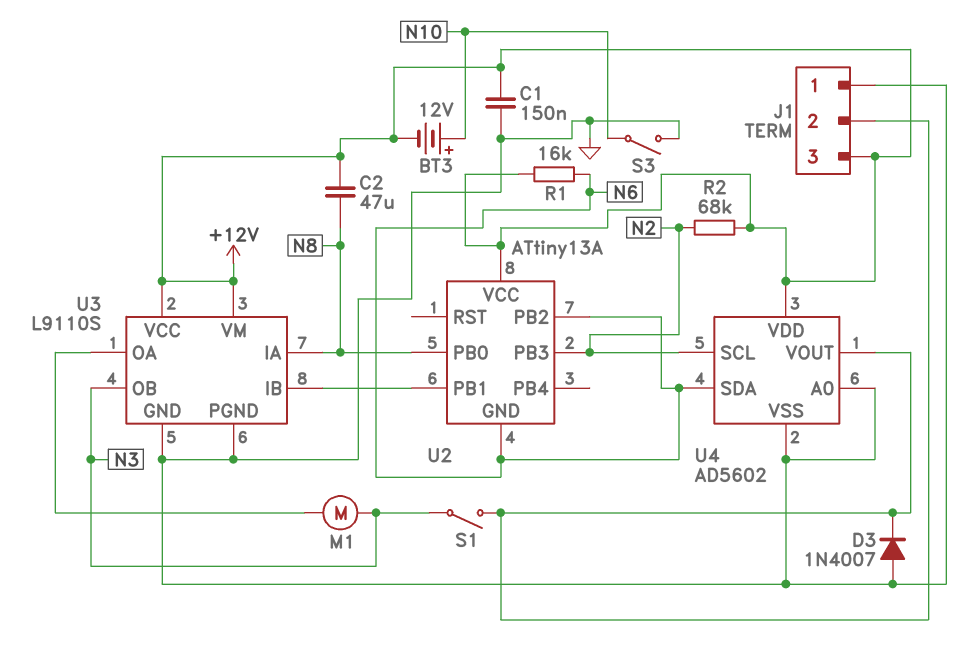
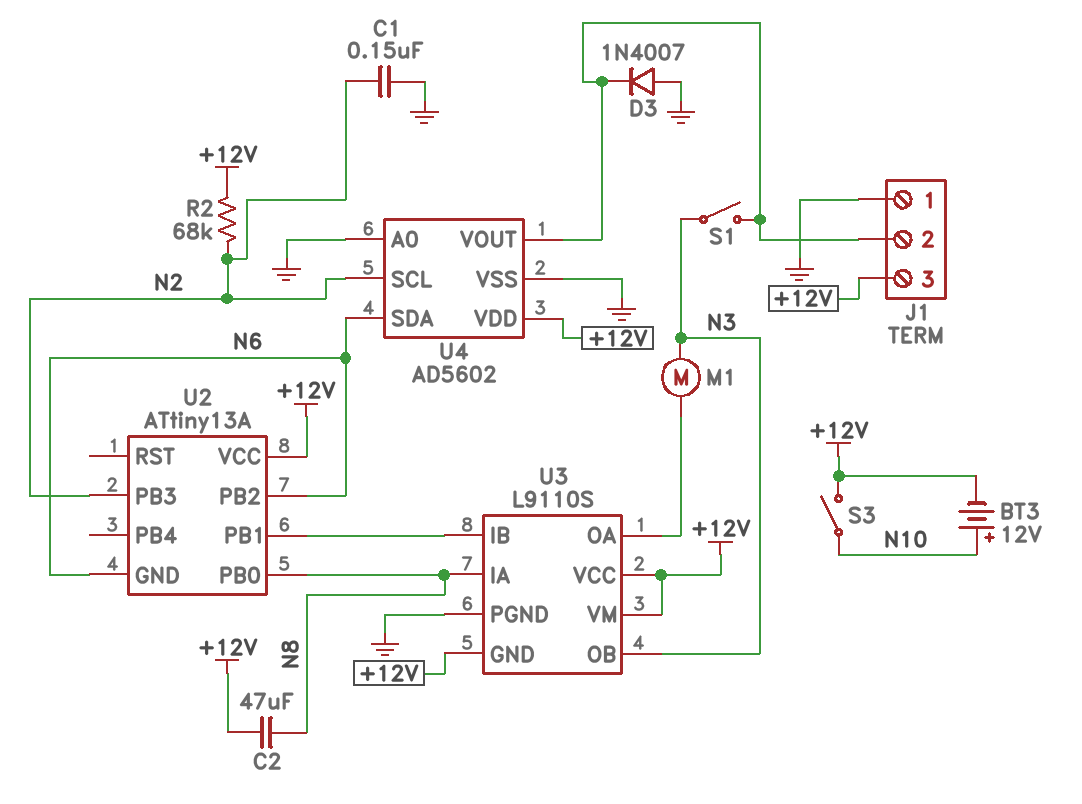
C1: 150nF (+12V, GND) -> 150nF (GND, N2)
R1: 16k (+12V, N6) -> none
S3: switch (GND, N10) -> switch (+12V, N10)
U3 pin GND: GND -> +12V

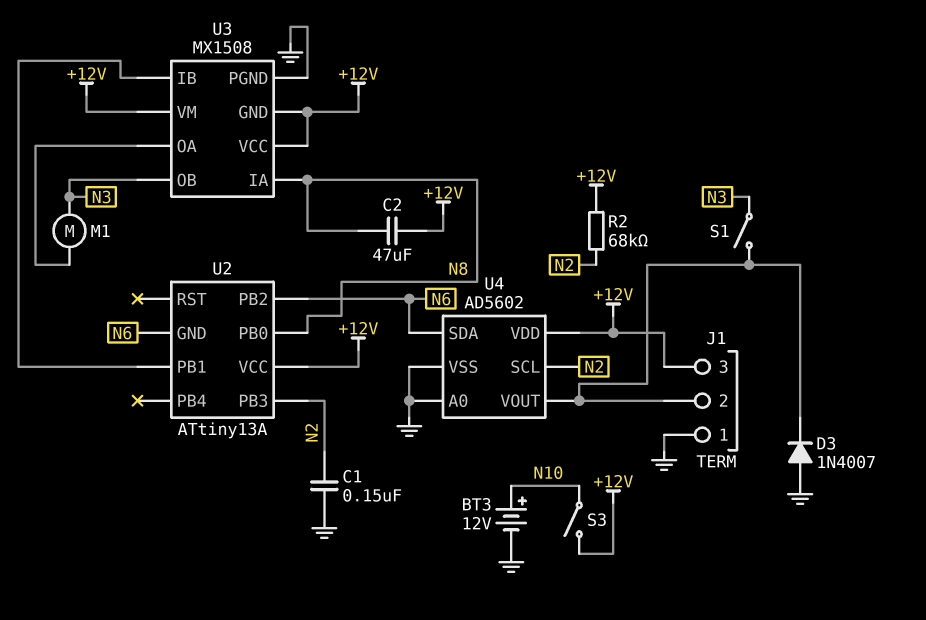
BT3: 12V (plus N10, minus +12V) -> 12V (plus N10, minus GND)
U3: L9110S -> MX1508

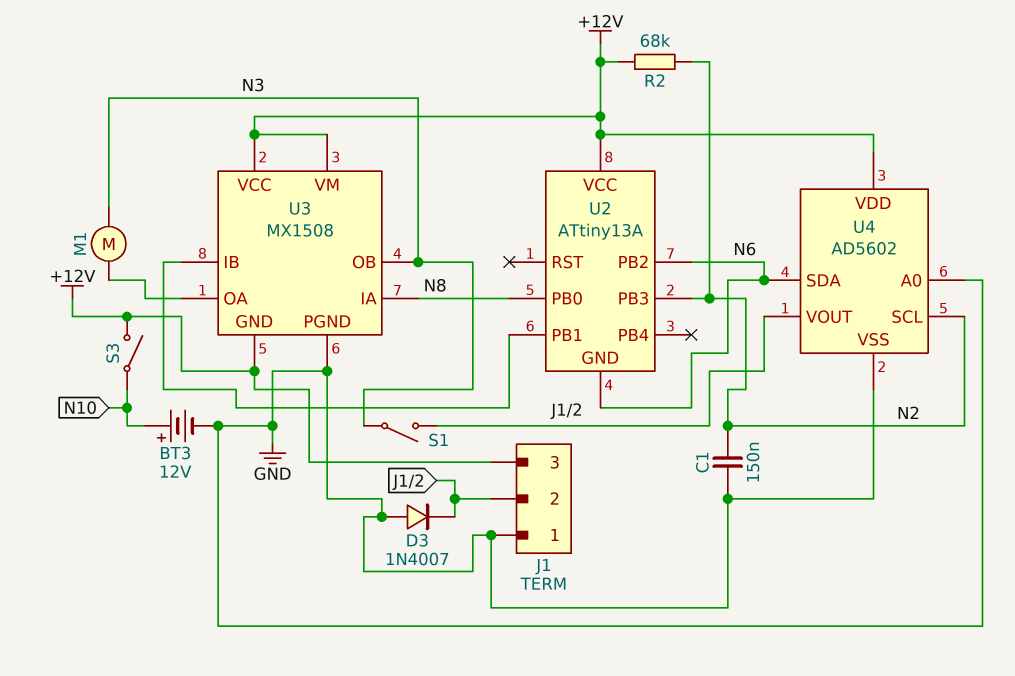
C2: 47uF (+12V, N8) -> none

